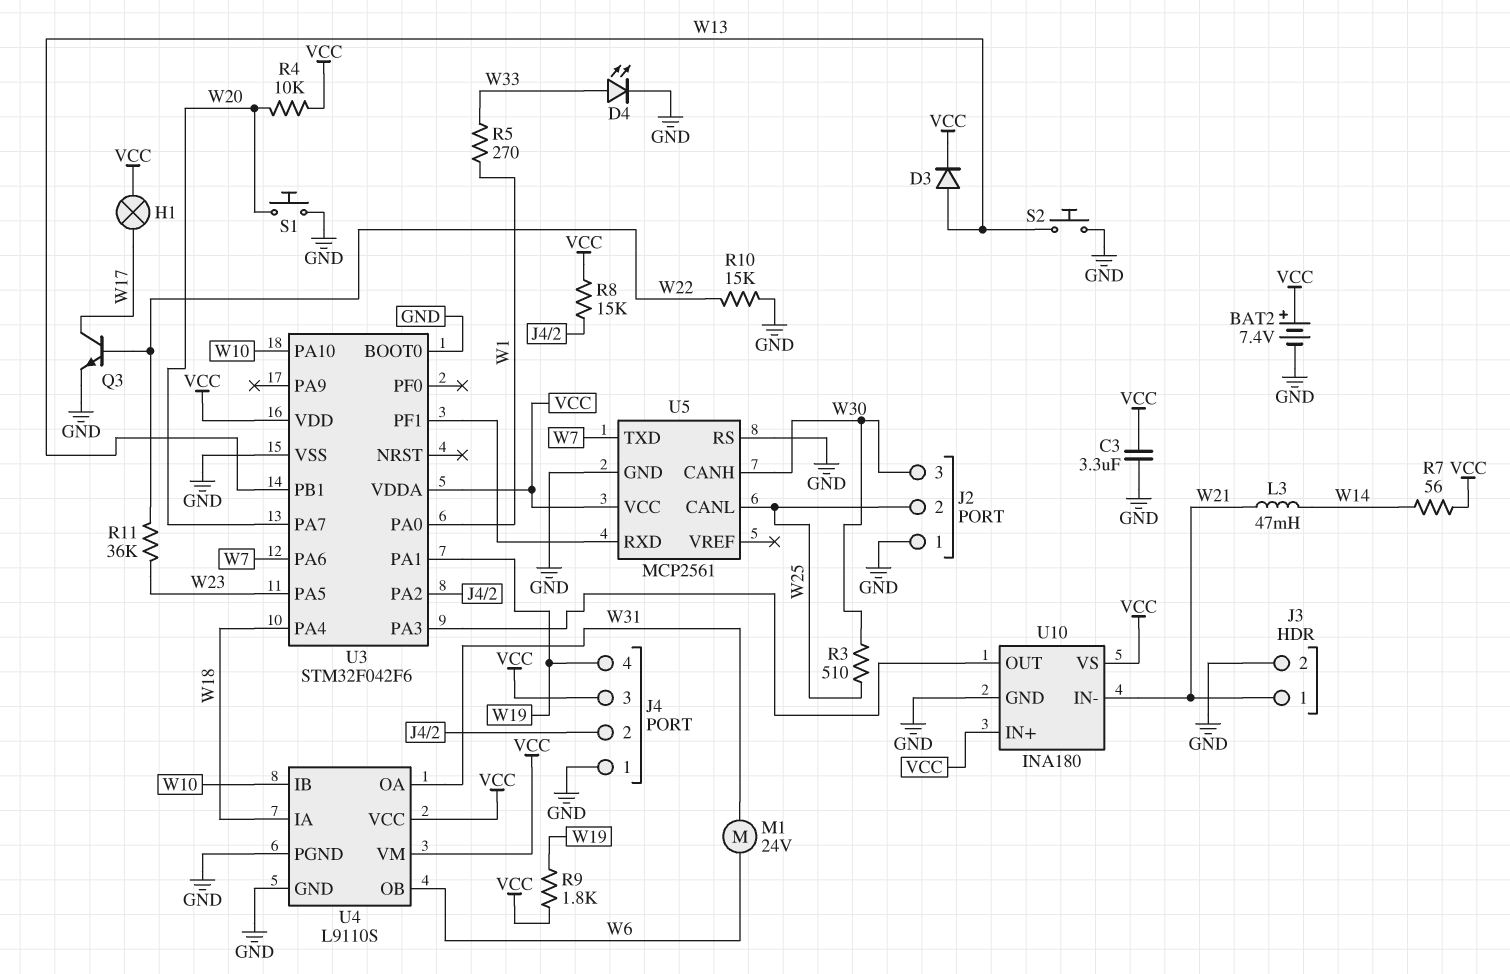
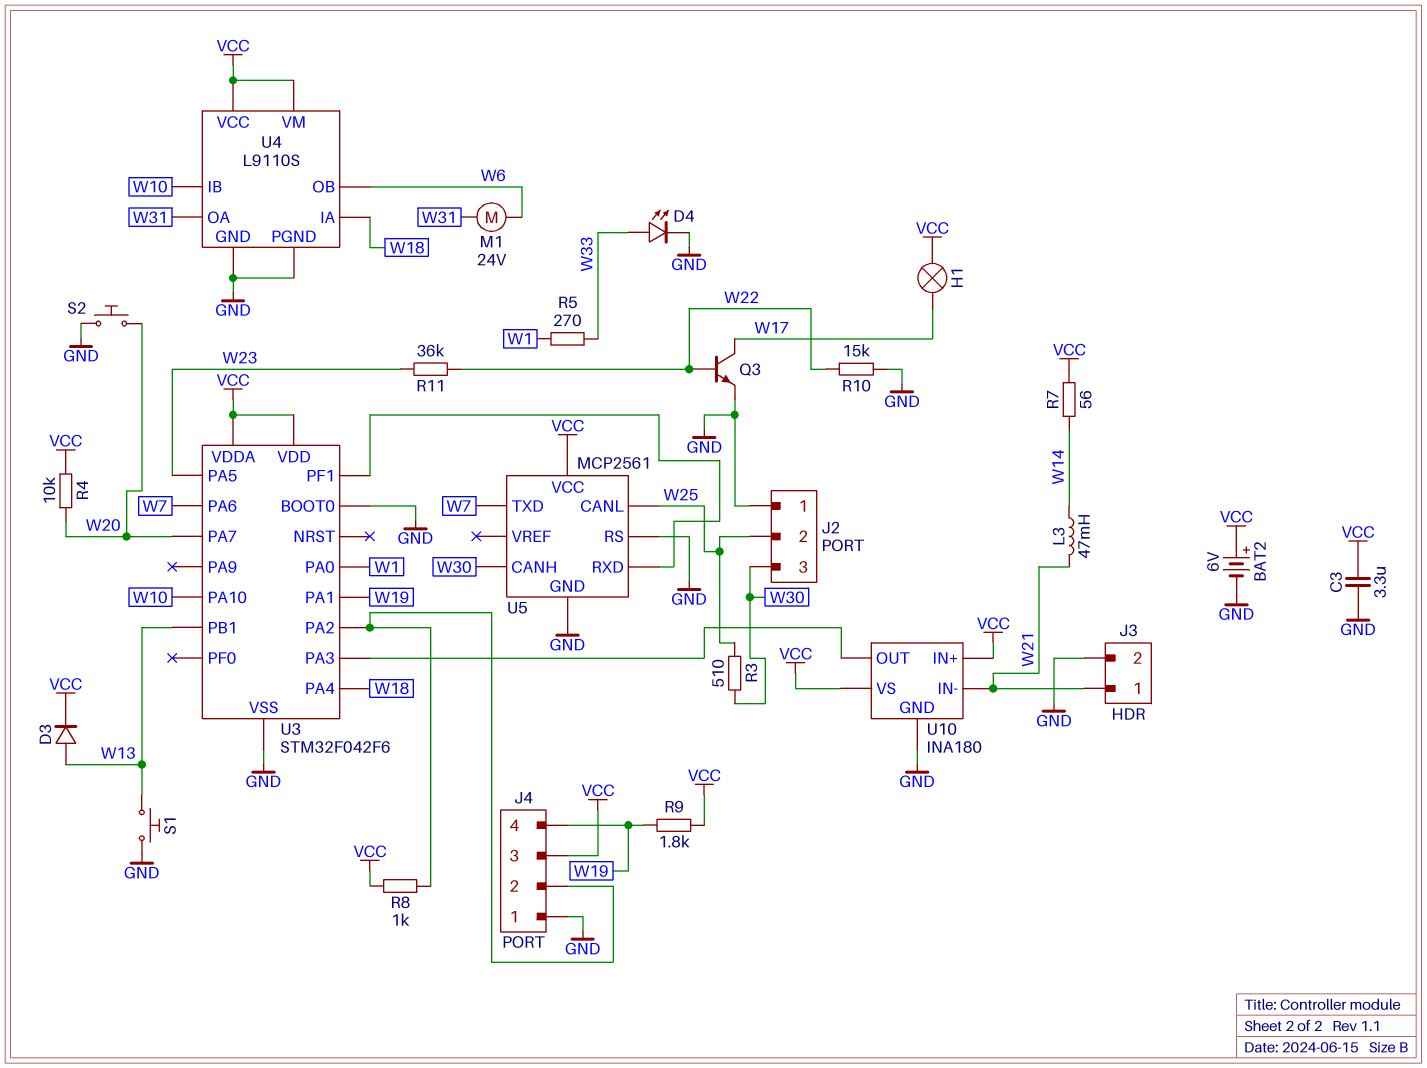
BAT2: 7.4V (plus VCC, minus GND) -> 6V (plus VCC, minus GND)
R8: 15k (J4/2, VCC) -> 1k (J4/2, VCC)
S1: button (GND, W20) -> button (GND, W13)
S2: button (GND, W13) -> button (GND, W20)

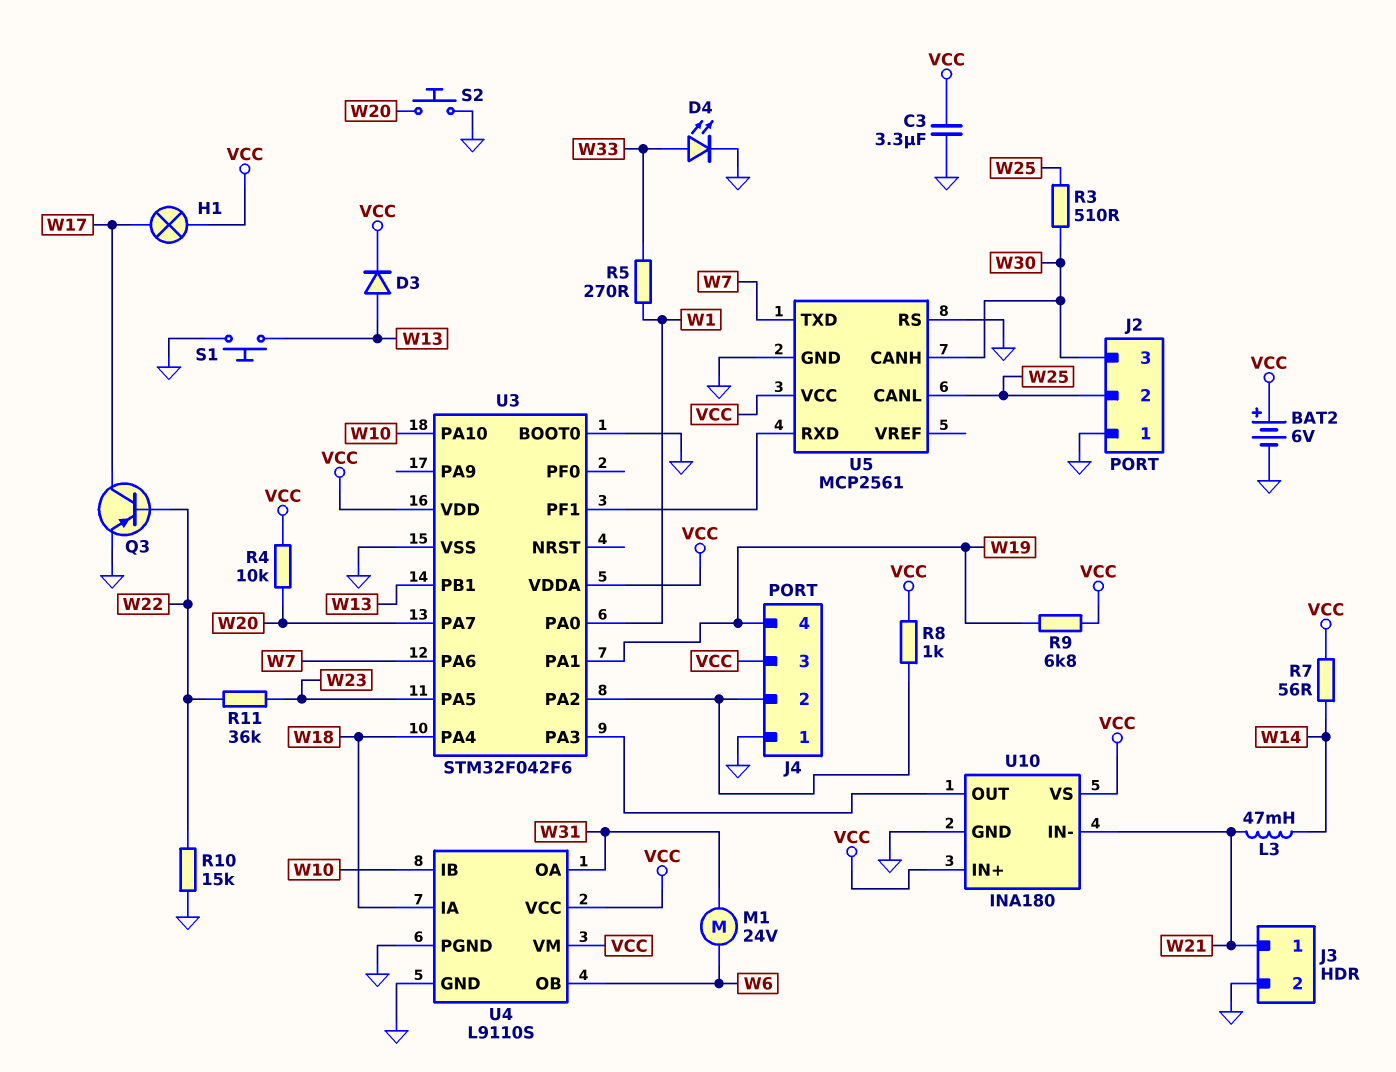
Q3: NPN (B W22, C W17, E GND) -> PNP (B W22, C W17, E GND)
R9: 1.8k (VCC, W19) -> 6.8k (VCC, W19)

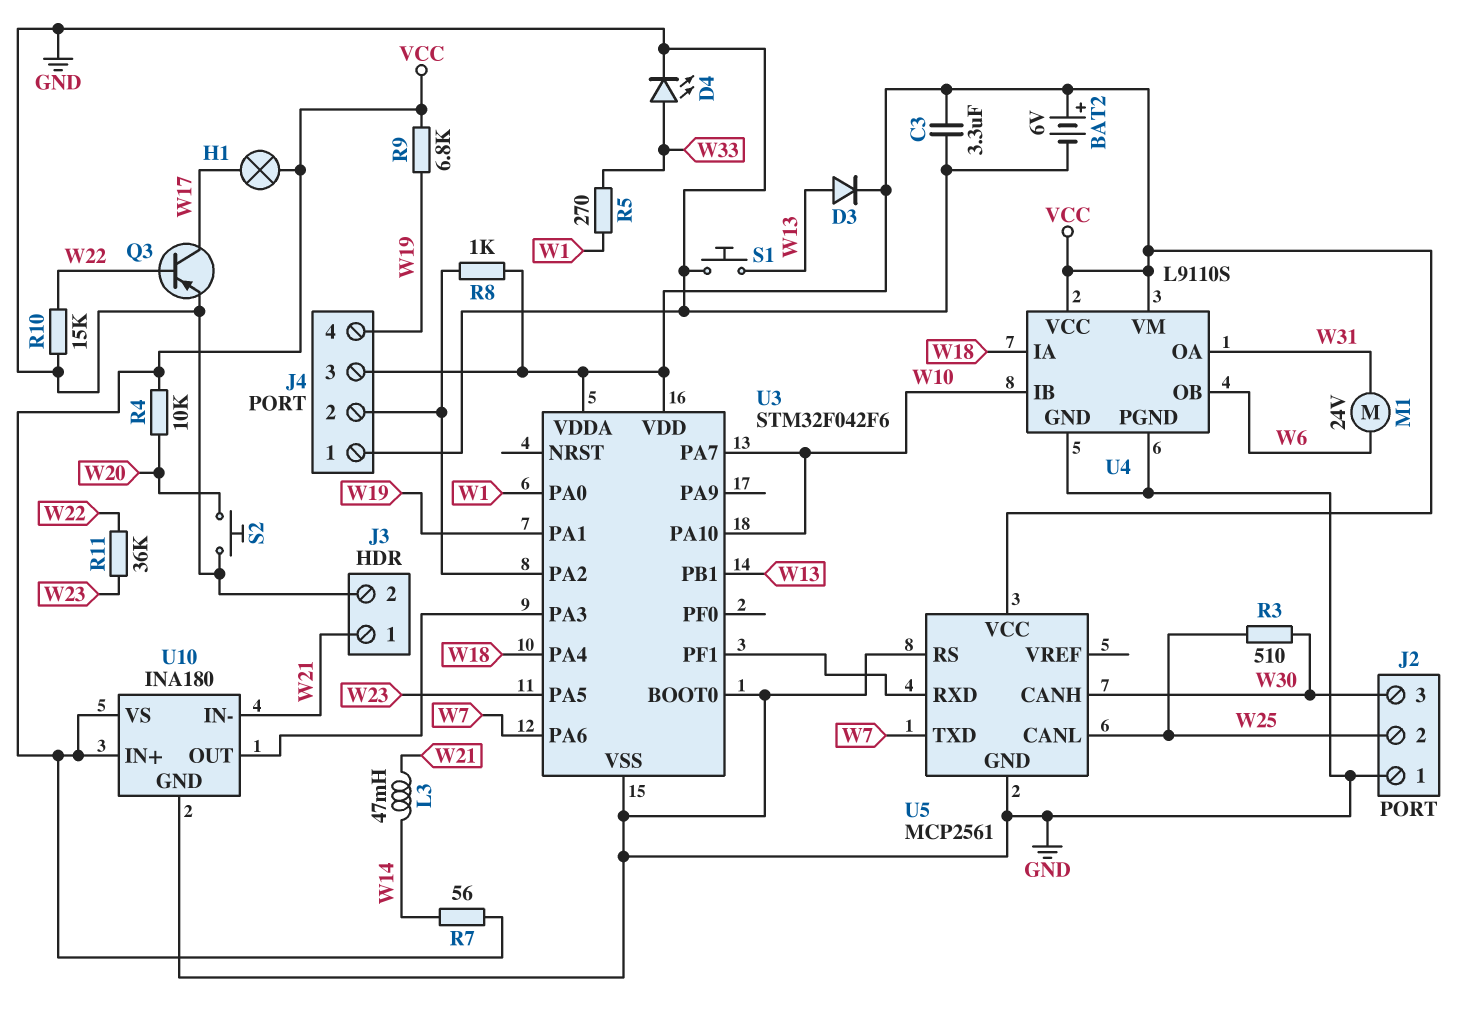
U3 pin PA7: W20 -> W10

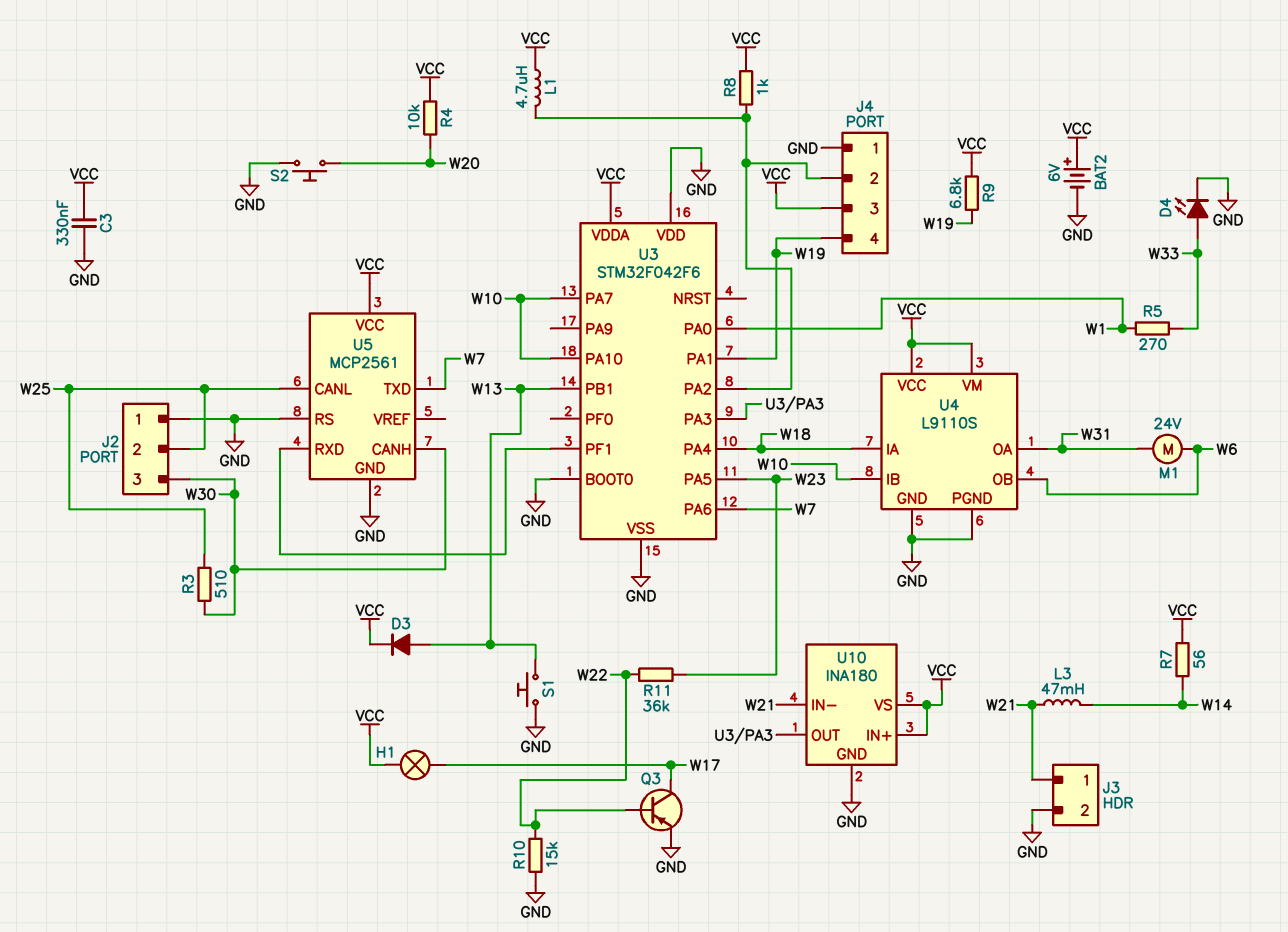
C3: 3.3uF (GND, VCC) -> 330nF (GND, VCC)
L1: none -> 4.7uH (J4/2, VCC)
U3 pin VDD: VCC -> GND

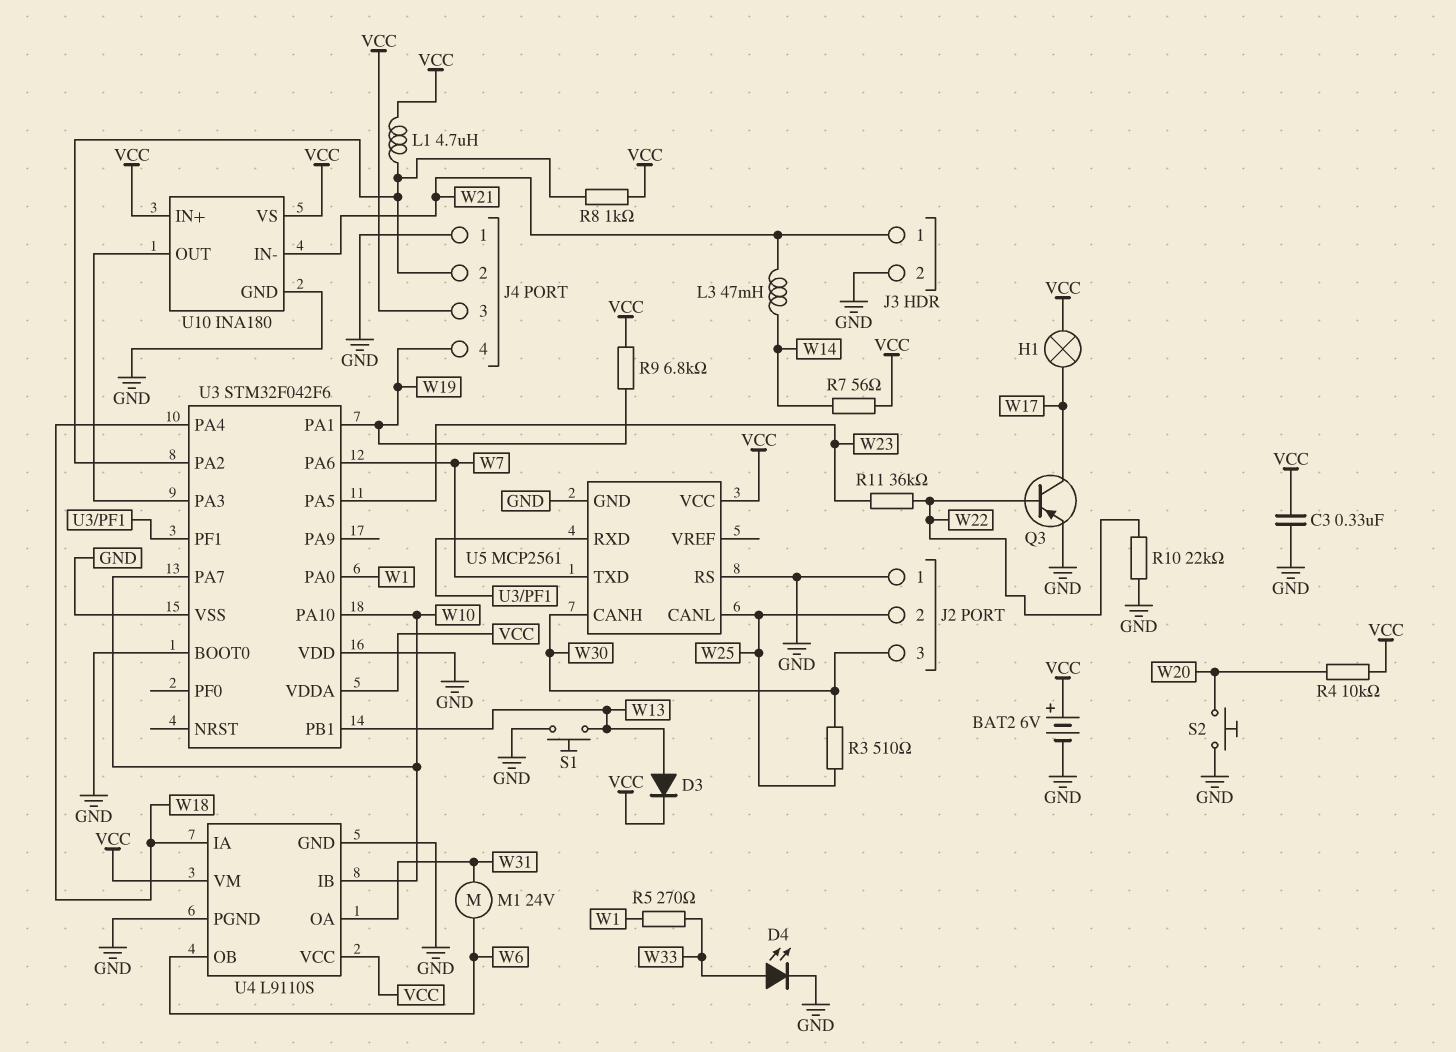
R10: 15k (GND, W22) -> 22k (GND, W22)

